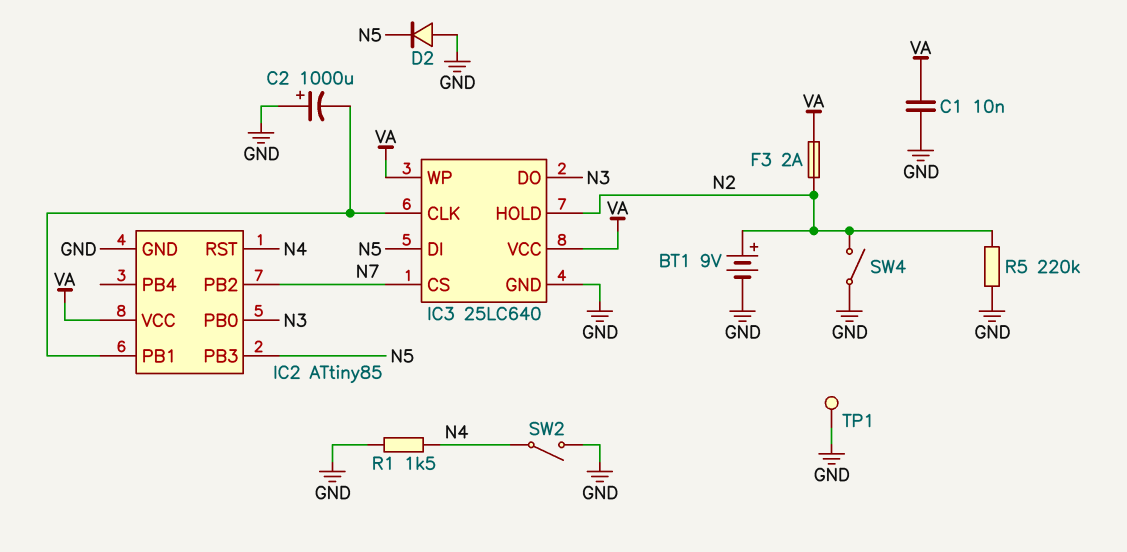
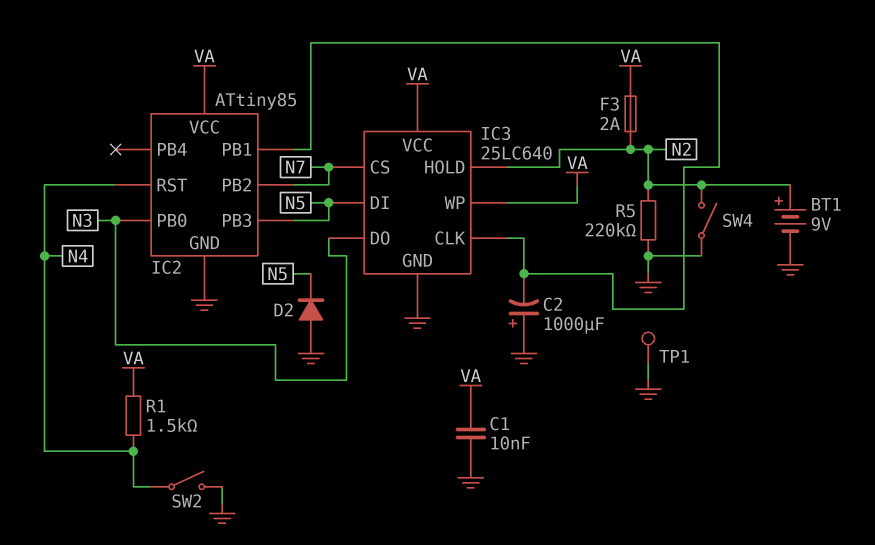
R1: 1.5k (GND, N4) -> 1.5k (N4, VA)

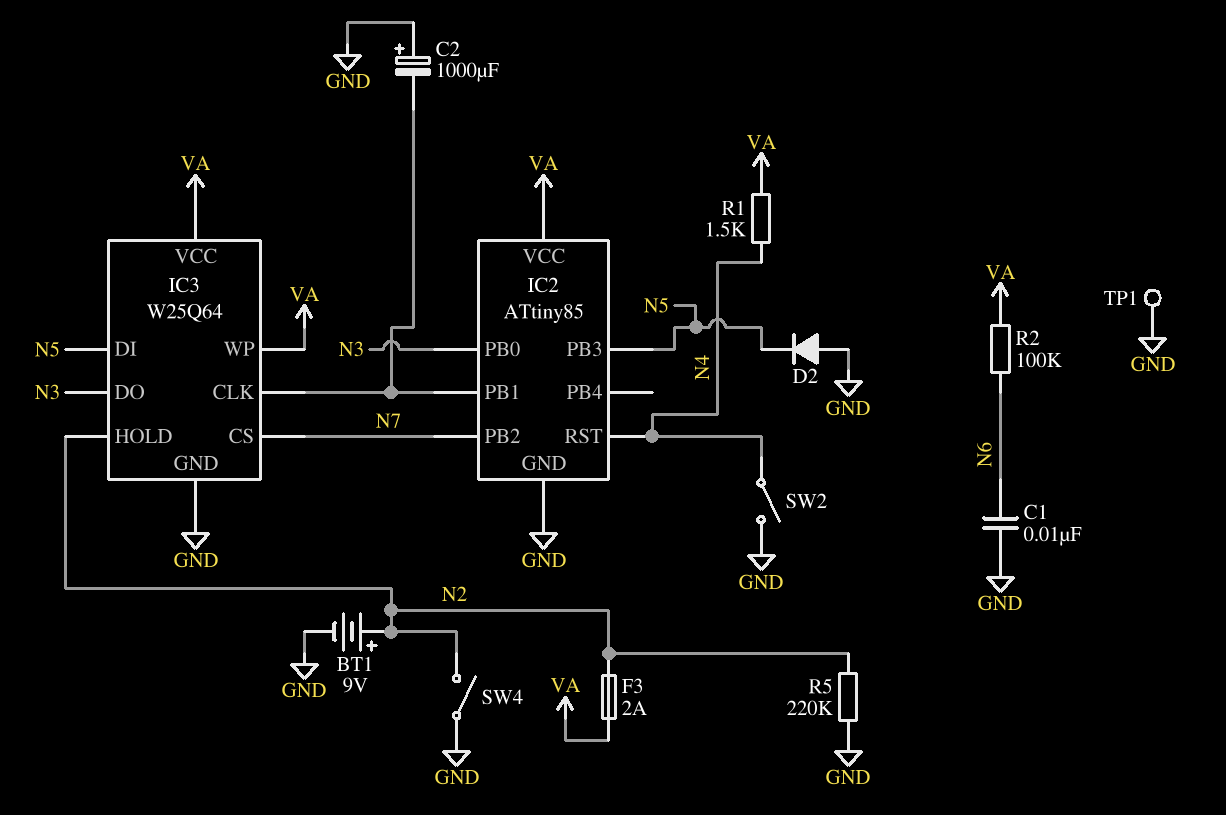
C1: 10nF (GND, VA) -> 10nF (GND, N6)
IC3: 25LC640 -> W25Q64
R2: none -> 100k (N6, VA)

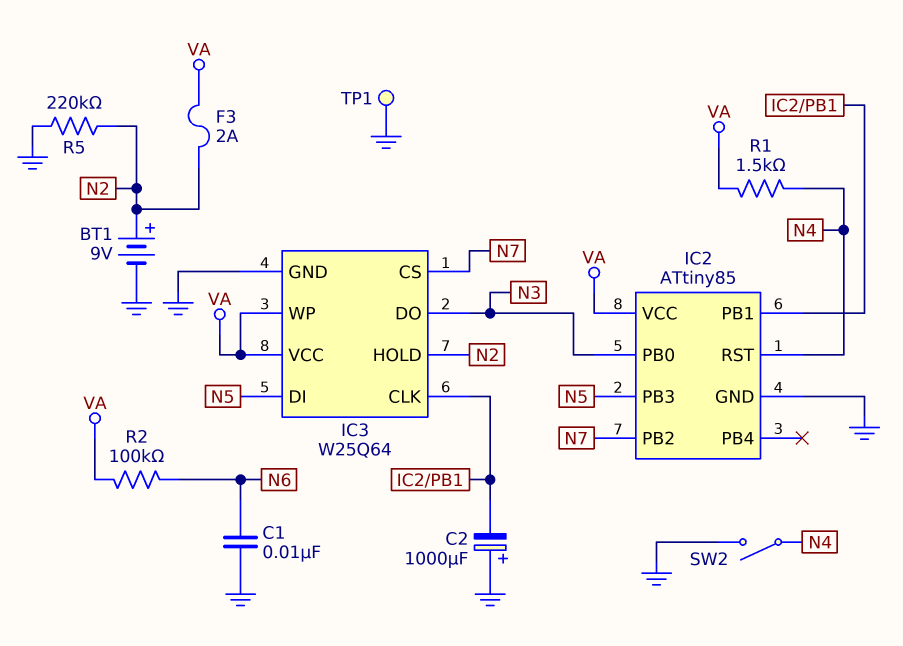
D2: diode (A GND, K N5) -> none
SW4: switch (GND, N2) -> none

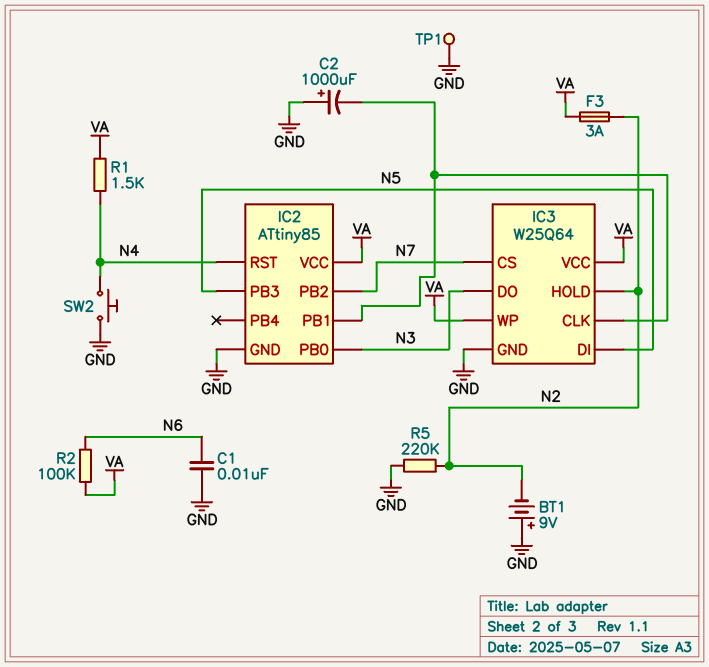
BT1: 9V (plus N2, minus GND) -> 9V (plus GND, minus N2)
F3: 2A (N2, VA) -> 3A (N2, VA)
SW2: switch (GND, N4) -> button (GND, N4)

